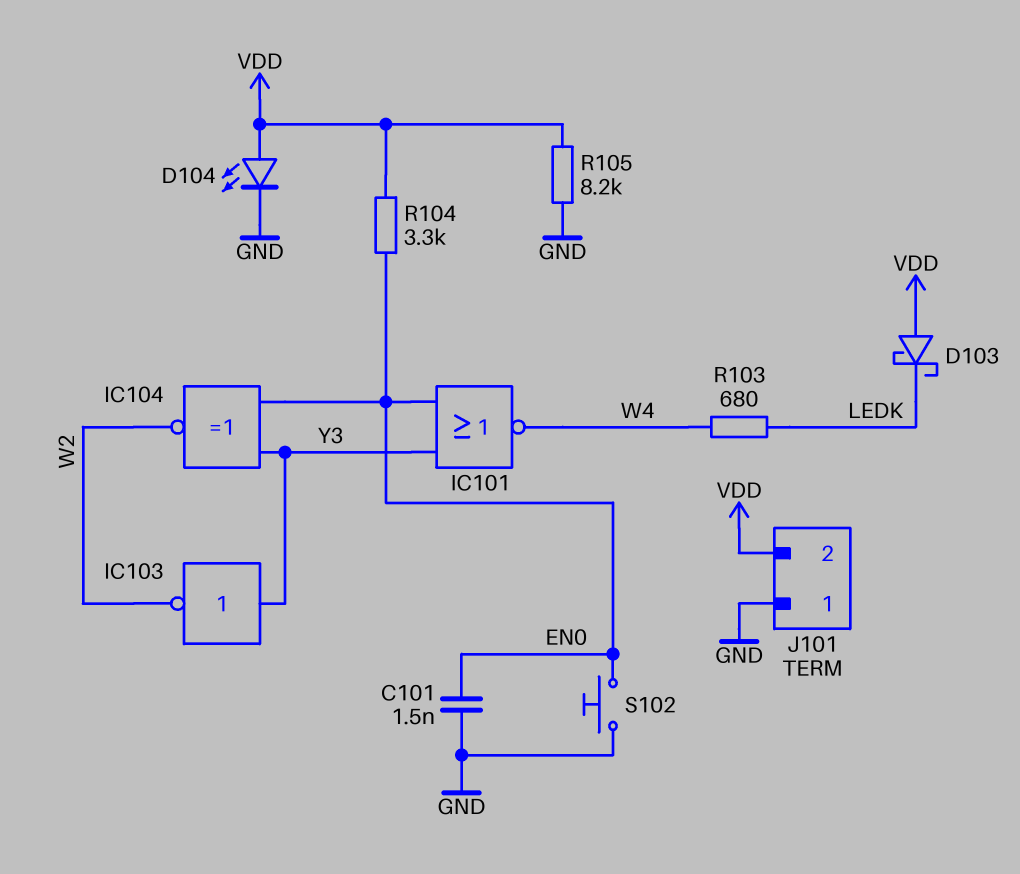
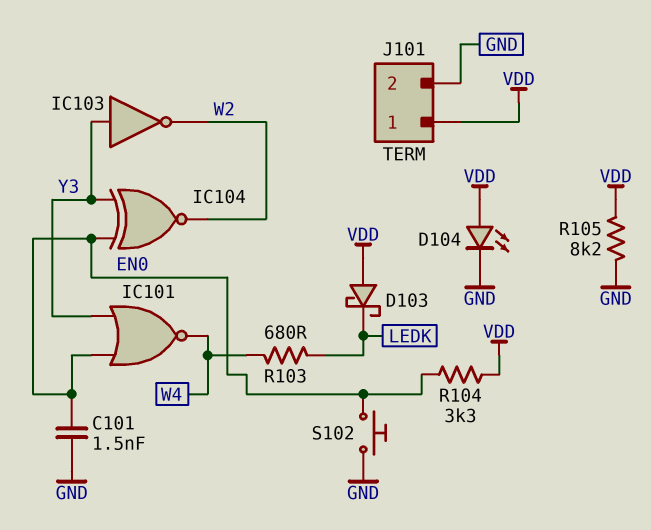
J101 pin 1: GND -> VDD
J101 pin 2: VDD -> GND

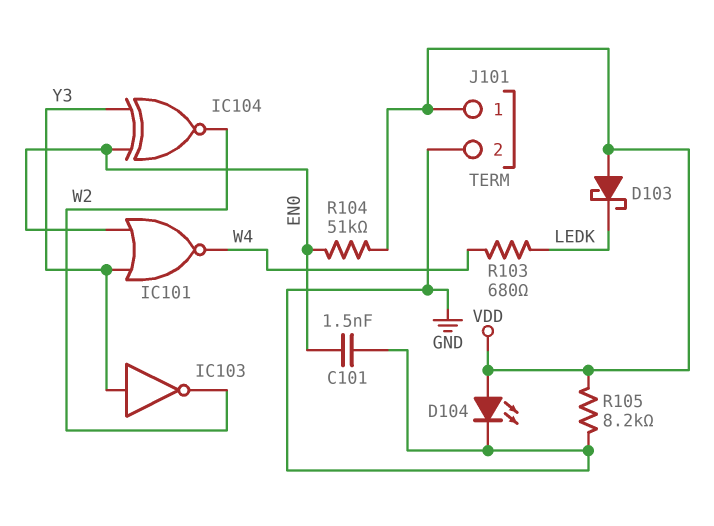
R104: 3.3k (EN0, VDD) -> 51k (EN0, VDD)
S102: button (EN0, GND) -> none

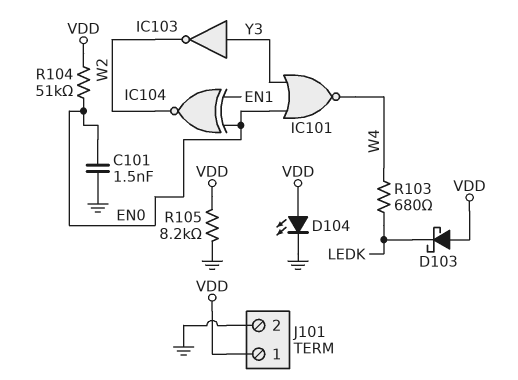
IC104: XNOR (in EN0, in Y3, out W2) -> XNOR (in EN0, in EN1, out W2)

